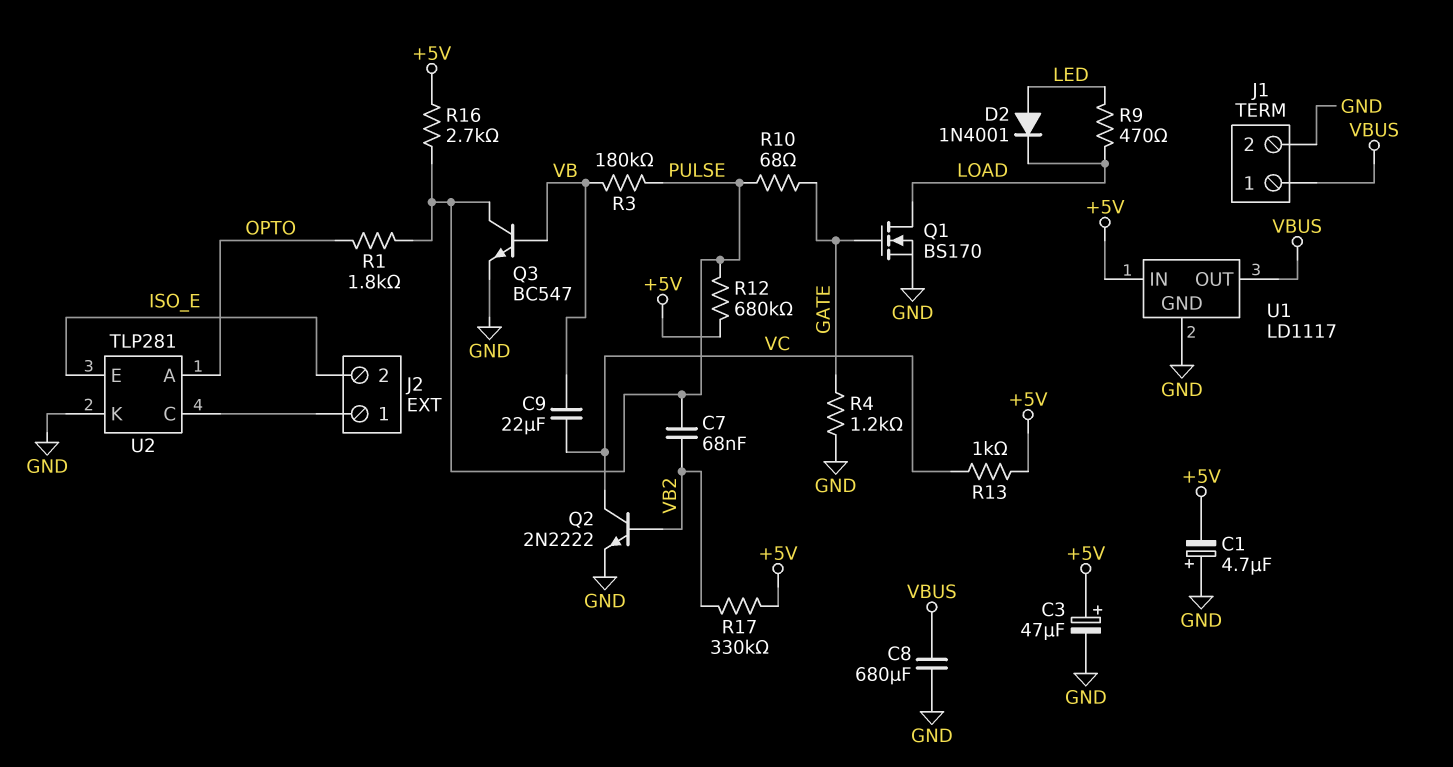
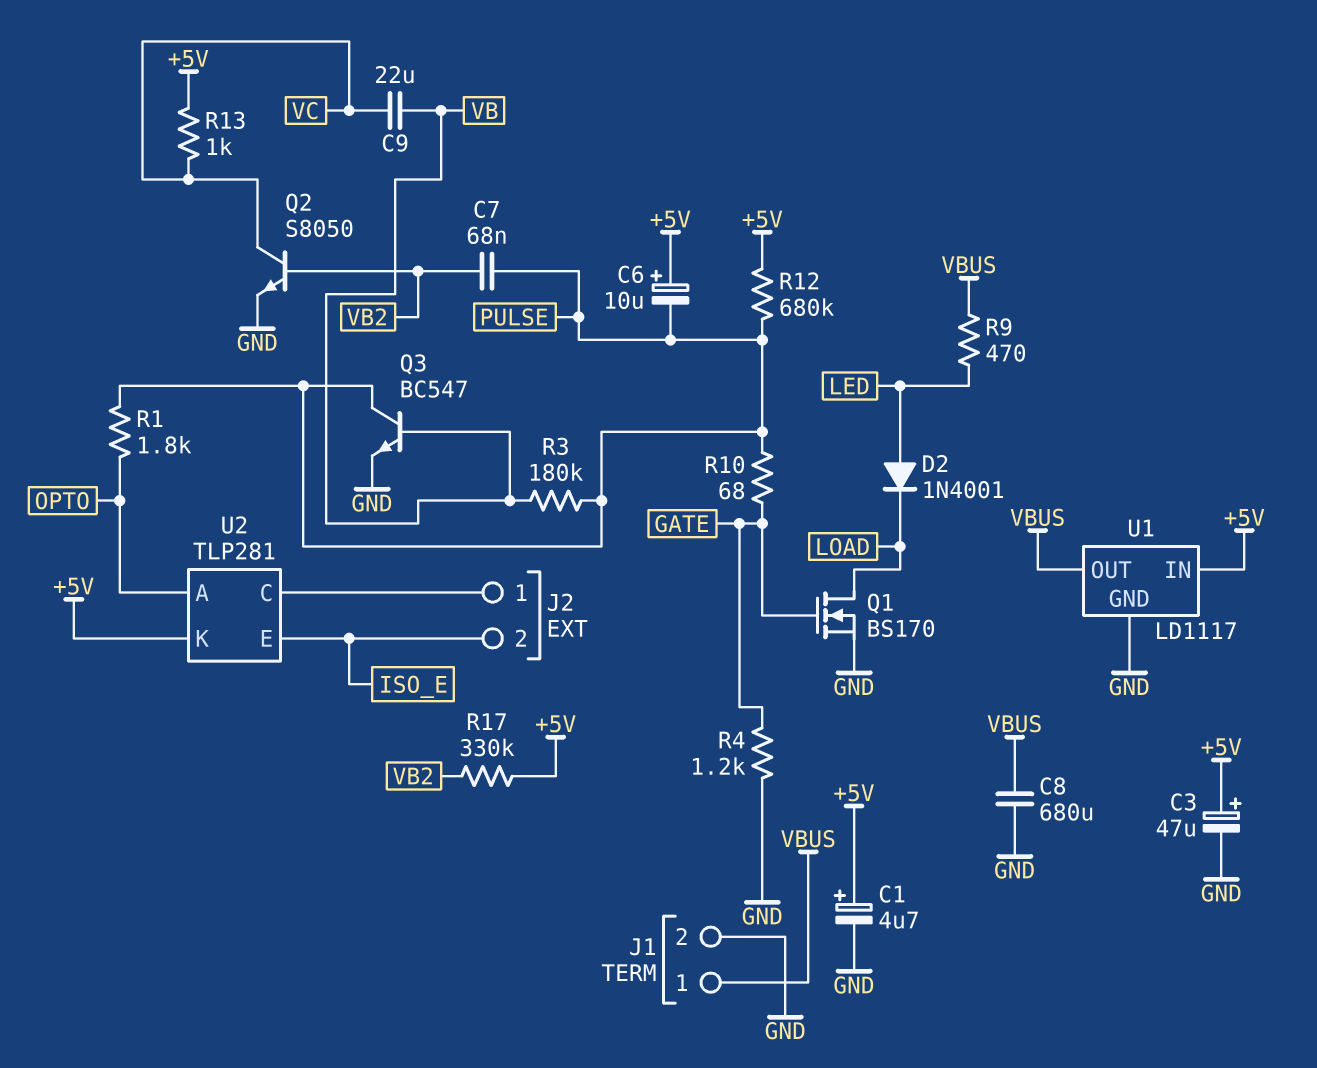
C1: 4.7uF (plus GND, minus +5V) -> 4.7uF (plus +5V, minus GND)
C6: none -> 10uF (plus +5V, minus PULSE)
Q2: NPN 2N2222 (B VB2, C VC, E GND) -> NPN S8050 (B VB2, C VC, E GND)
R9: 470 (LED, LOAD) -> 470 (LED, VBUS)
R16: 2.7k (+5V, PULSE) -> none
U2 pin K: GND -> +5V

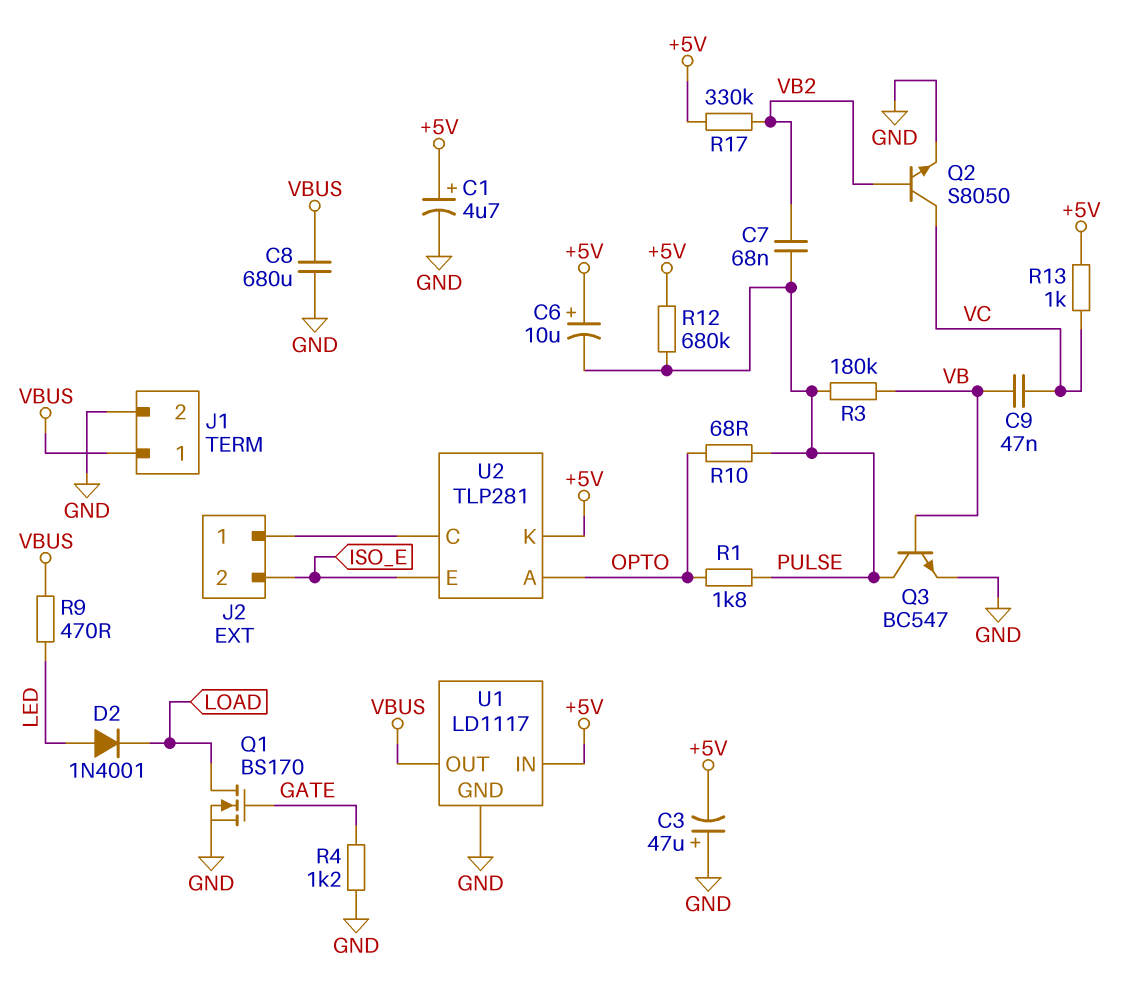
C3: 47uF (plus +5V, minus GND) -> 47uF (plus GND, minus +5V)
C9: 22uF (VB, VC) -> 47nF (VB, VC)
R10: 68 (GATE, PULSE) -> 68 (OPTO, PULSE)

